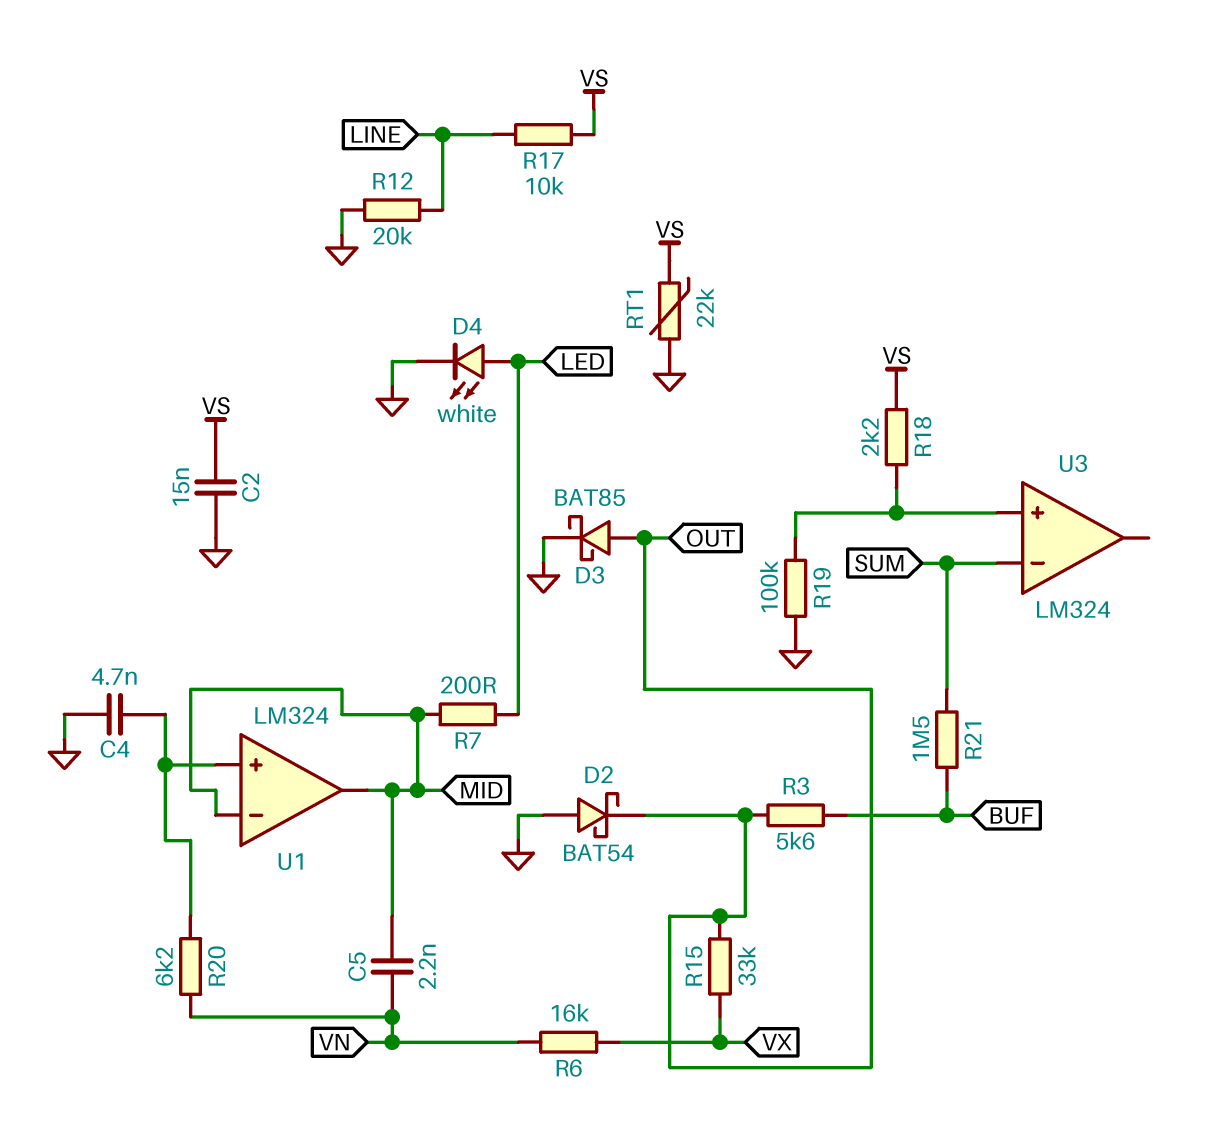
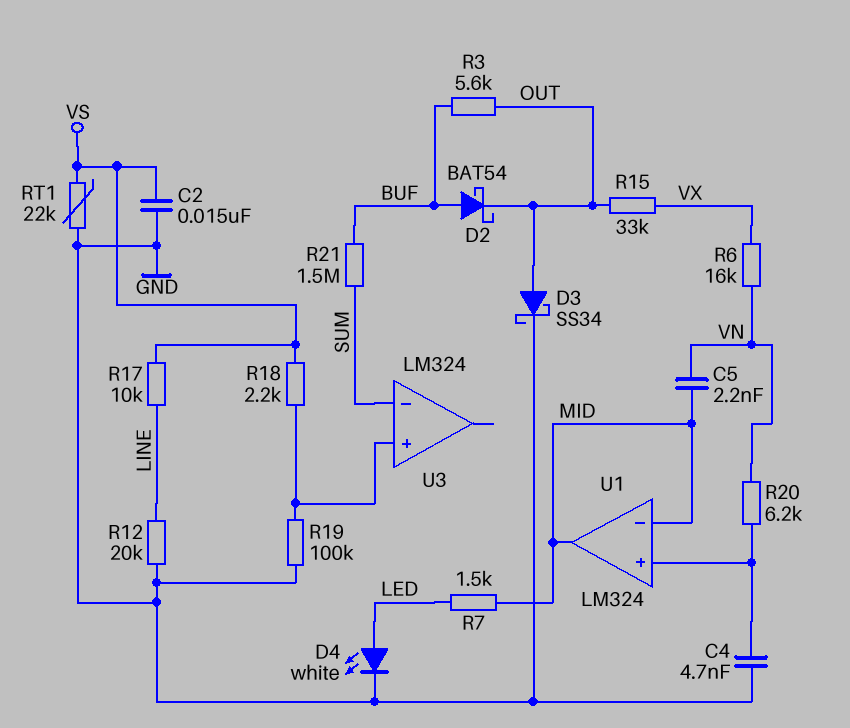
D2: schottky BAT54 (A GND, K OUT) -> schottky BAT54 (A BUF, K OUT)
D3: schottky BAT85 (A OUT, K GND) -> schottky SS34 (A OUT, K GND)
R7: 200 (LED, MID) -> 1.5k (LED, MID)

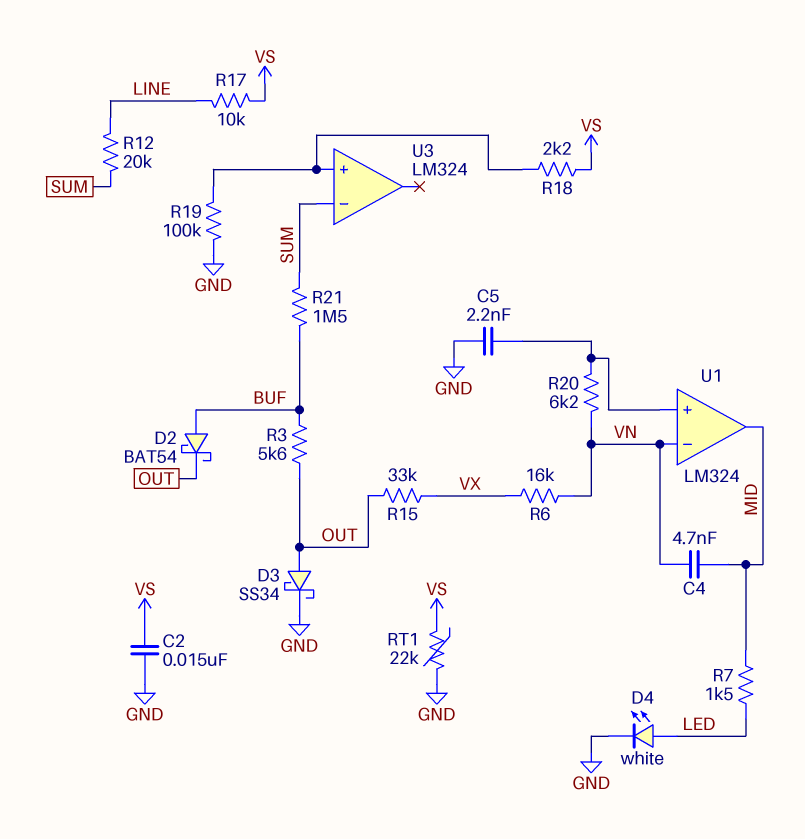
C4: 4.7nF (GND, U1/in+) -> 4.7nF (MID, VN)
C5: 2.2nF (MID, VN) -> 2.2nF (GND, U1/in+)
R12: 20k (GND, LINE) -> 20k (LINE, SUM)
U1 pin in-: MID -> VN

